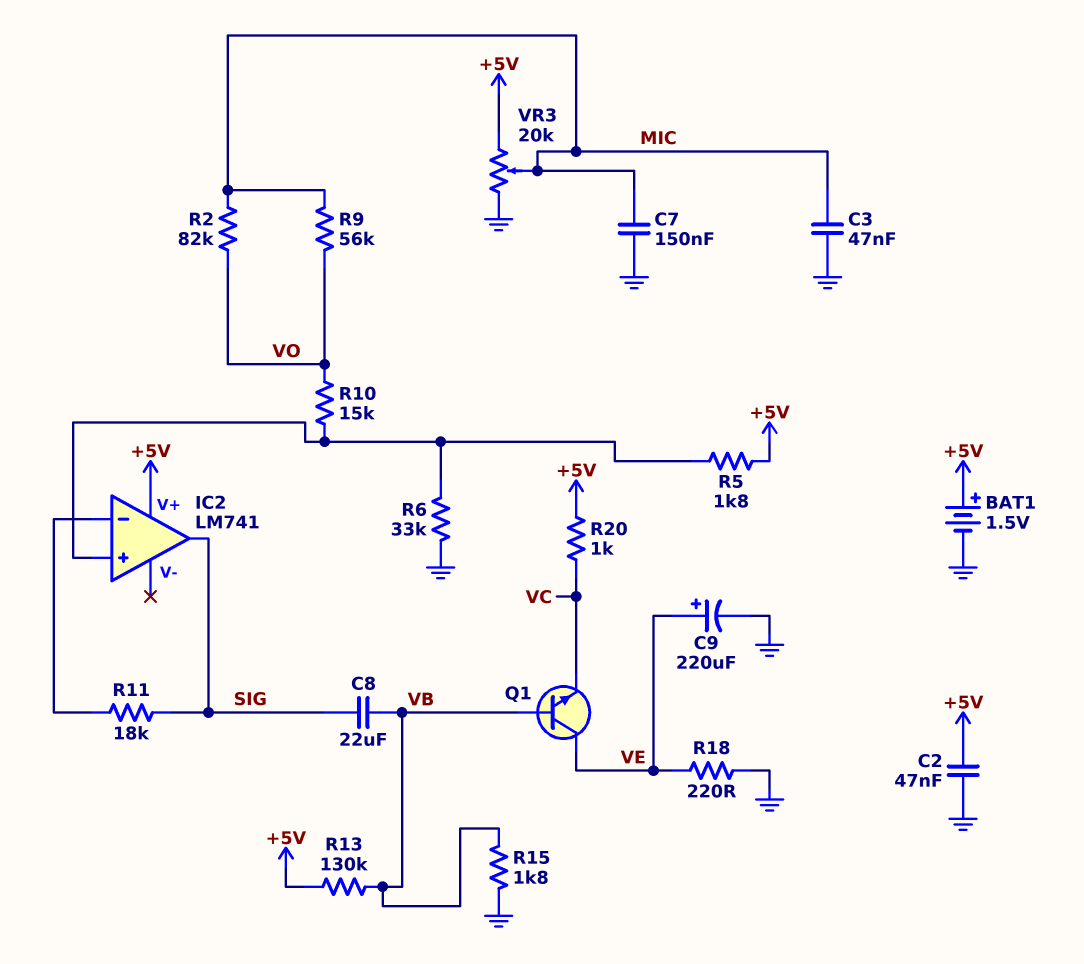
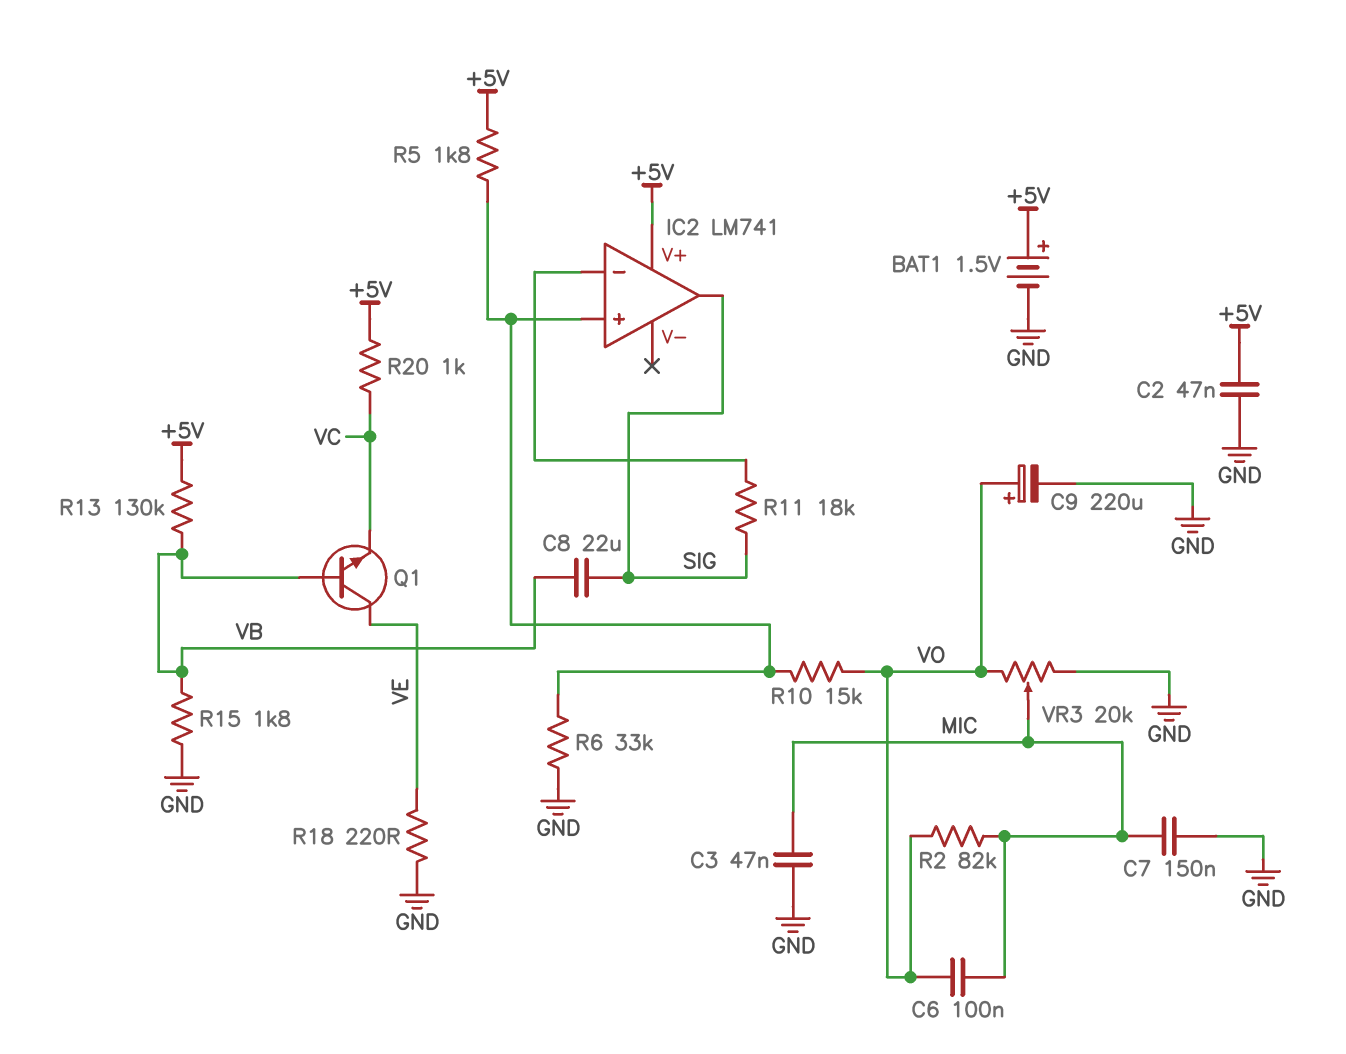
C6: none -> 100nF (MIC, VO)
C9: 220uF (plus VE, minus GND) -> 220uF (plus VO, minus GND)
R9: 56k (MIC, VO) -> none
VR3: 20k (+5V, GND, wiper MIC) -> 20k (GND, VO, wiper MIC)

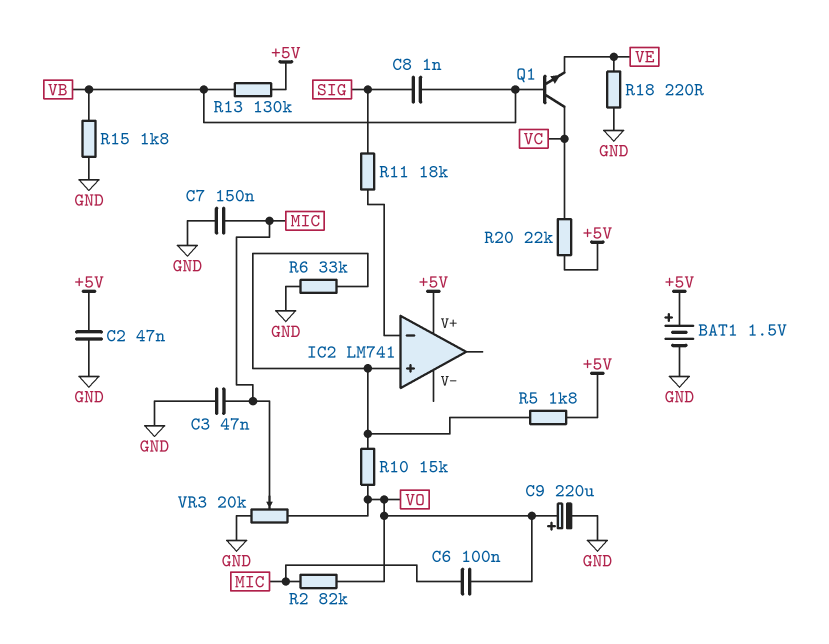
C8: 22uF (SIG, VB) -> 1nF (SIG, VB)
IC2 pin out: SIG -> none
Q1: NPN (B VB, C VE, E VC) -> NPN (B VB, C VC, E VE)
R20: 1k (+5V, VC) -> 22k (+5V, VC)

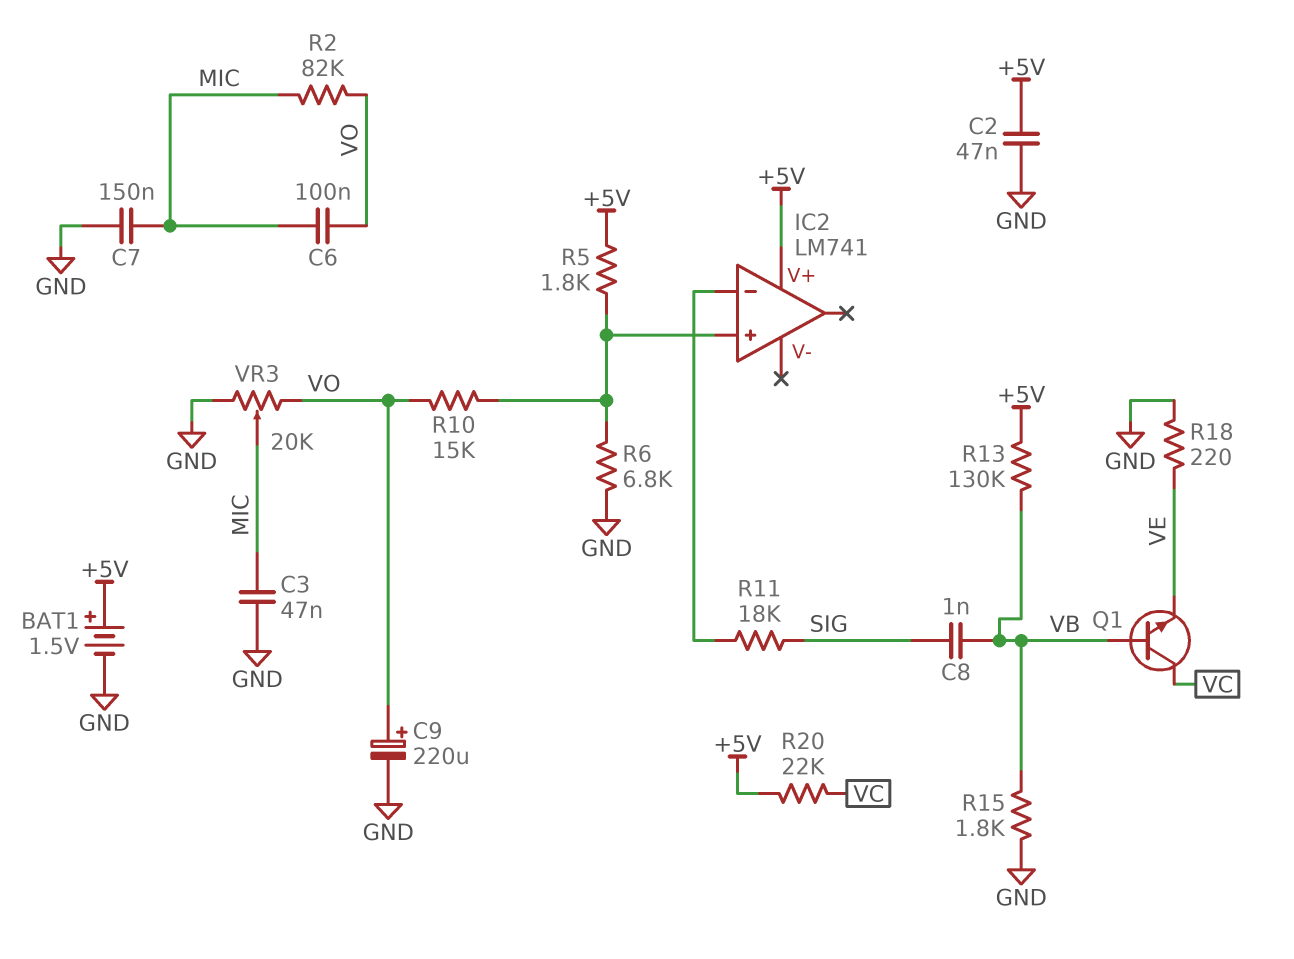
R6: 33k (GND, IC2/in+) -> 6.8k (GND, IC2/in+)

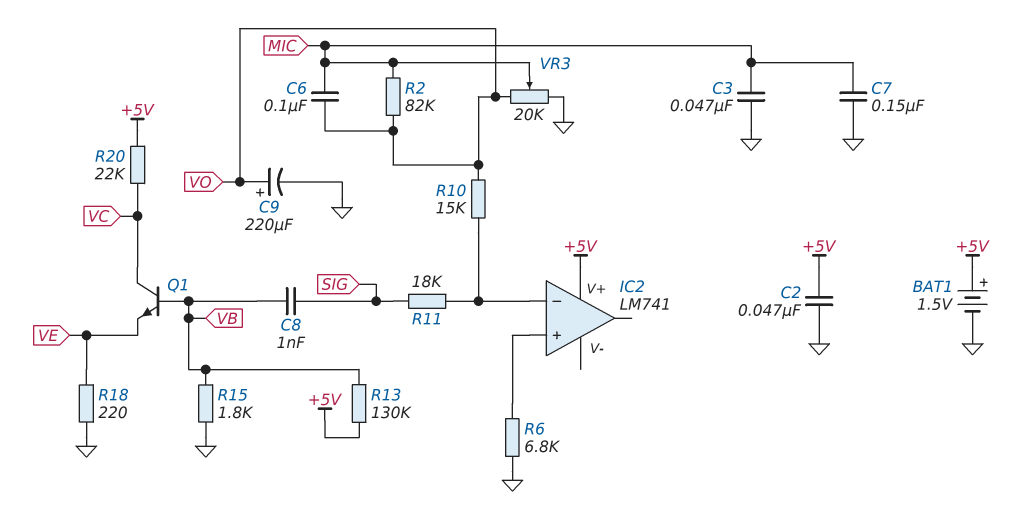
R5: 1.8k (+5V, IC2/in+) -> none
R10: 15k (IC2/in+, VO) -> 15k (IC2/in-, VO)

